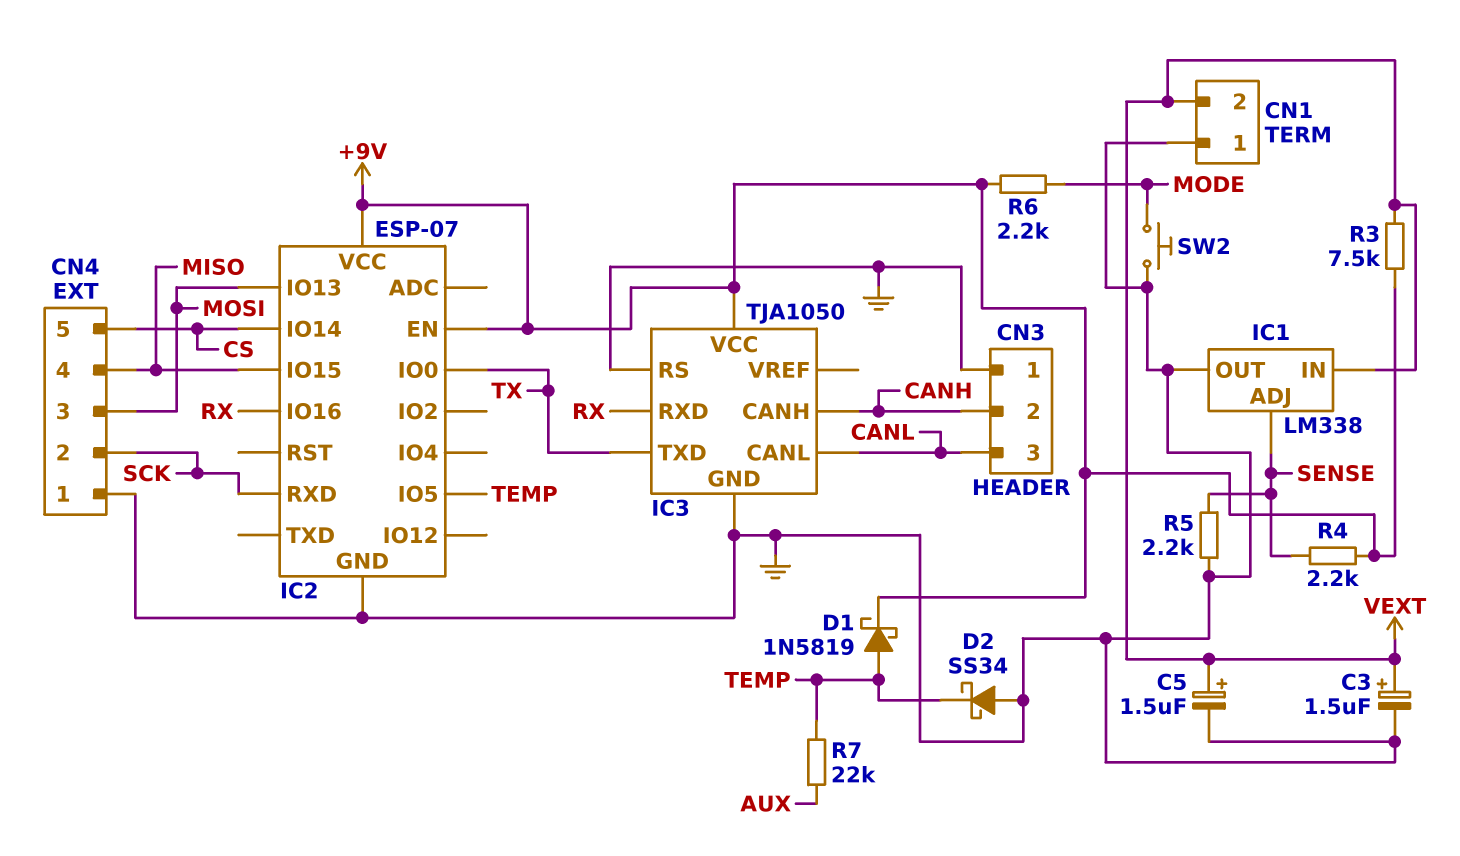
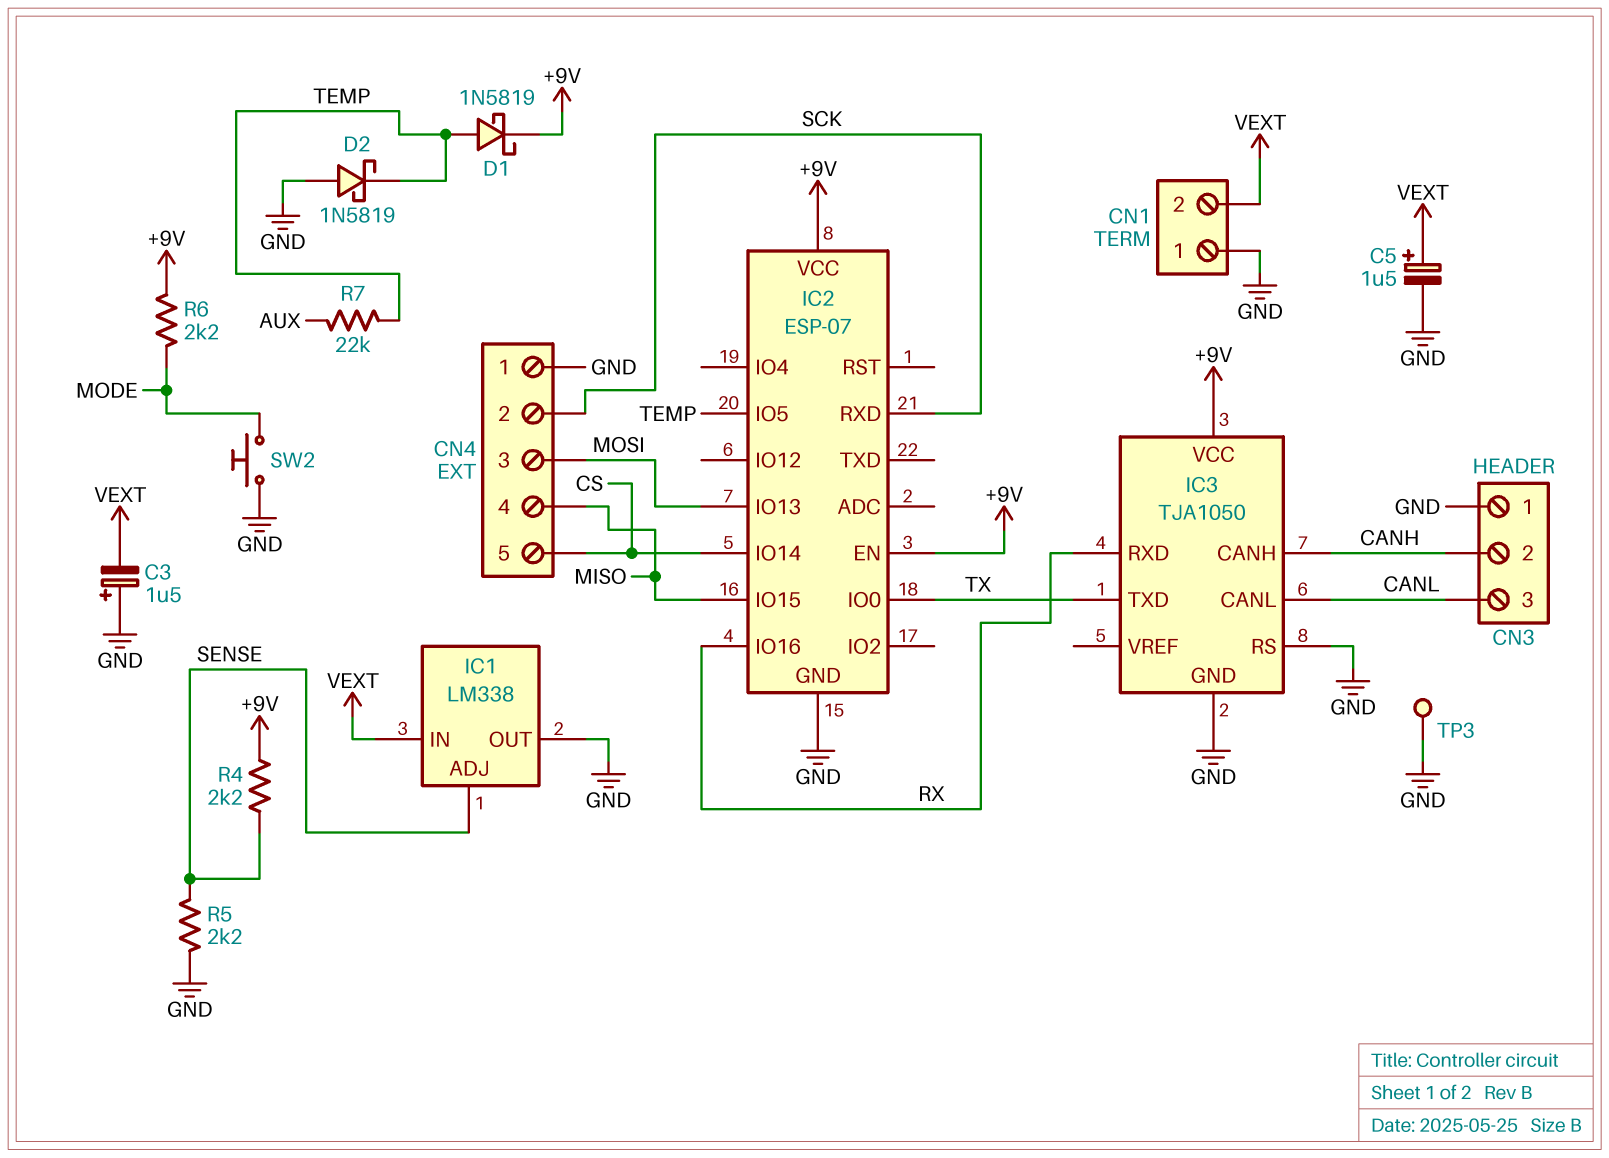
C3: 1.5uF (plus VEXT, minus GND) -> 1.5uF (plus GND, minus VEXT)
D2: schottky SS34 (A GND, K TEMP) -> schottky 1N5819 (A GND, K TEMP)
R3: 7.5k (+9V, VEXT) -> none
TP3: none -> test point (GND)

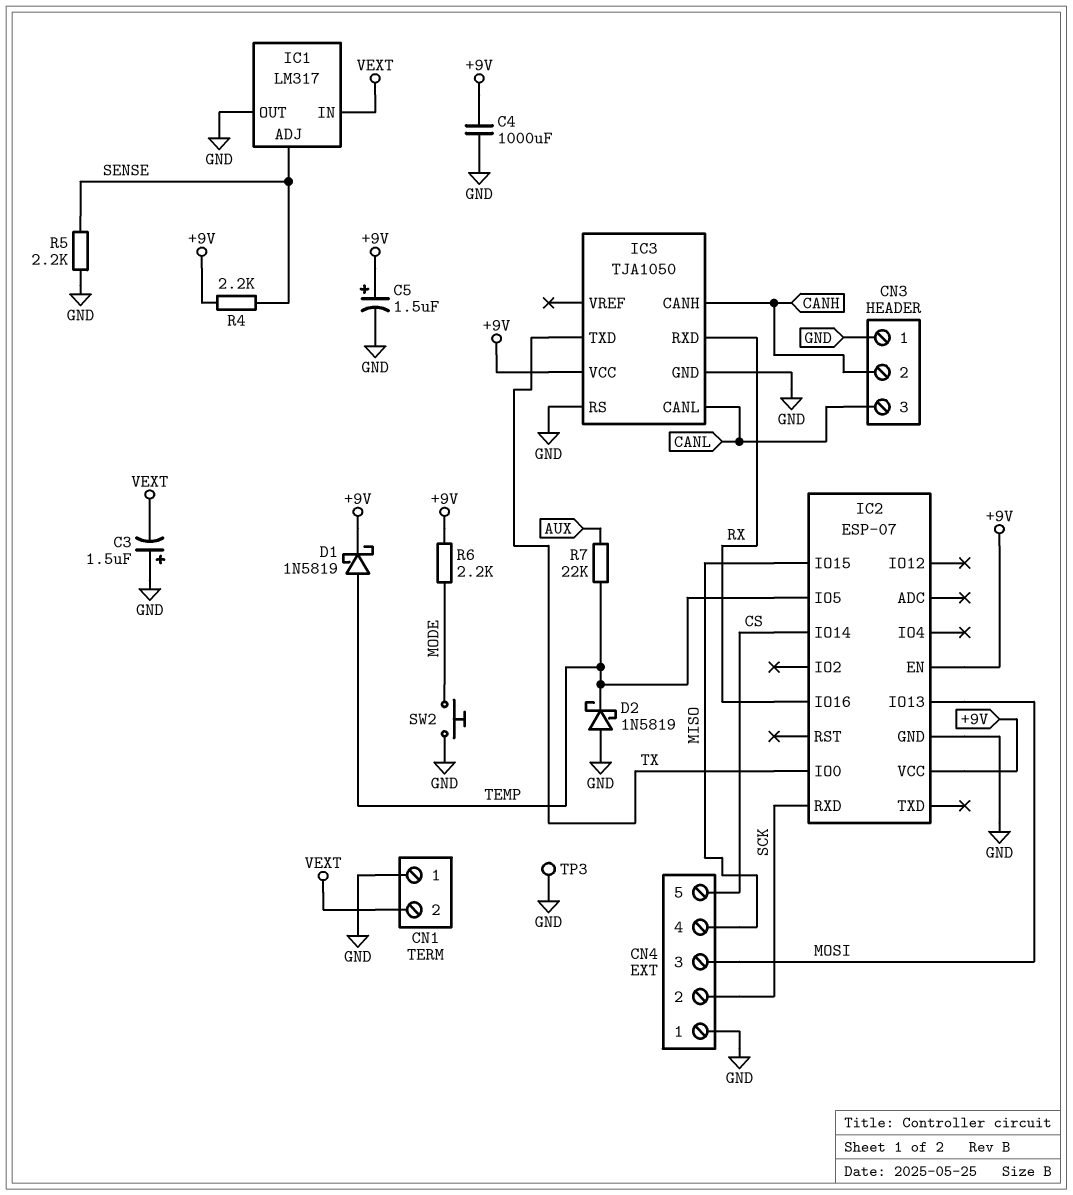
C4: none -> 1000uF (+9V, GND)
C5: 1.5uF (plus VEXT, minus GND) -> 1.5uF (plus +9V, minus GND)
IC1: LM338 -> LM317

